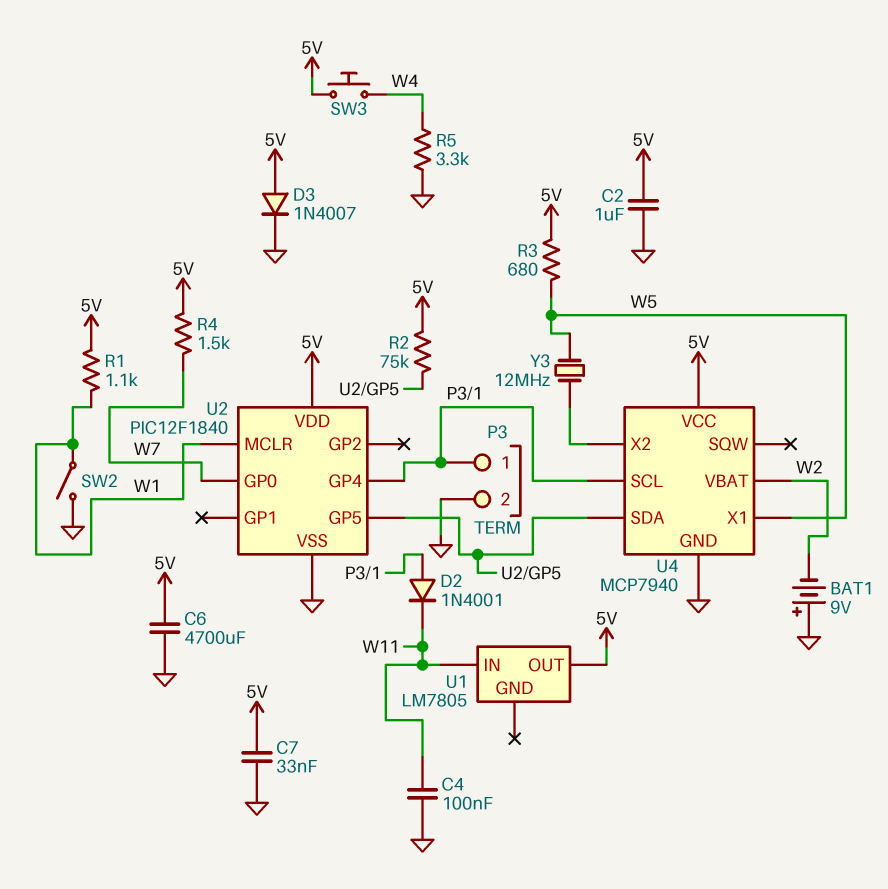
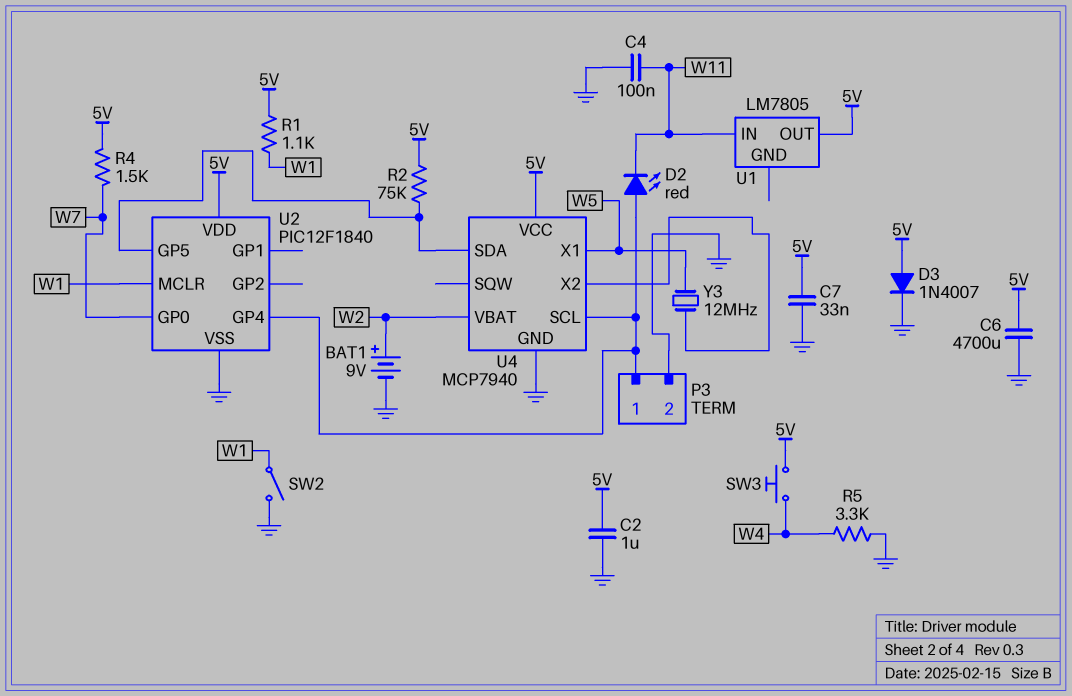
BAT1: 9V (plus GND, minus W2) -> 9V (plus W2, minus GND)
D2: diode 1N4001 (A P3/1, K W11) -> LED red (A P3/1, K W11)
R3: 680 (5V, W5) -> none

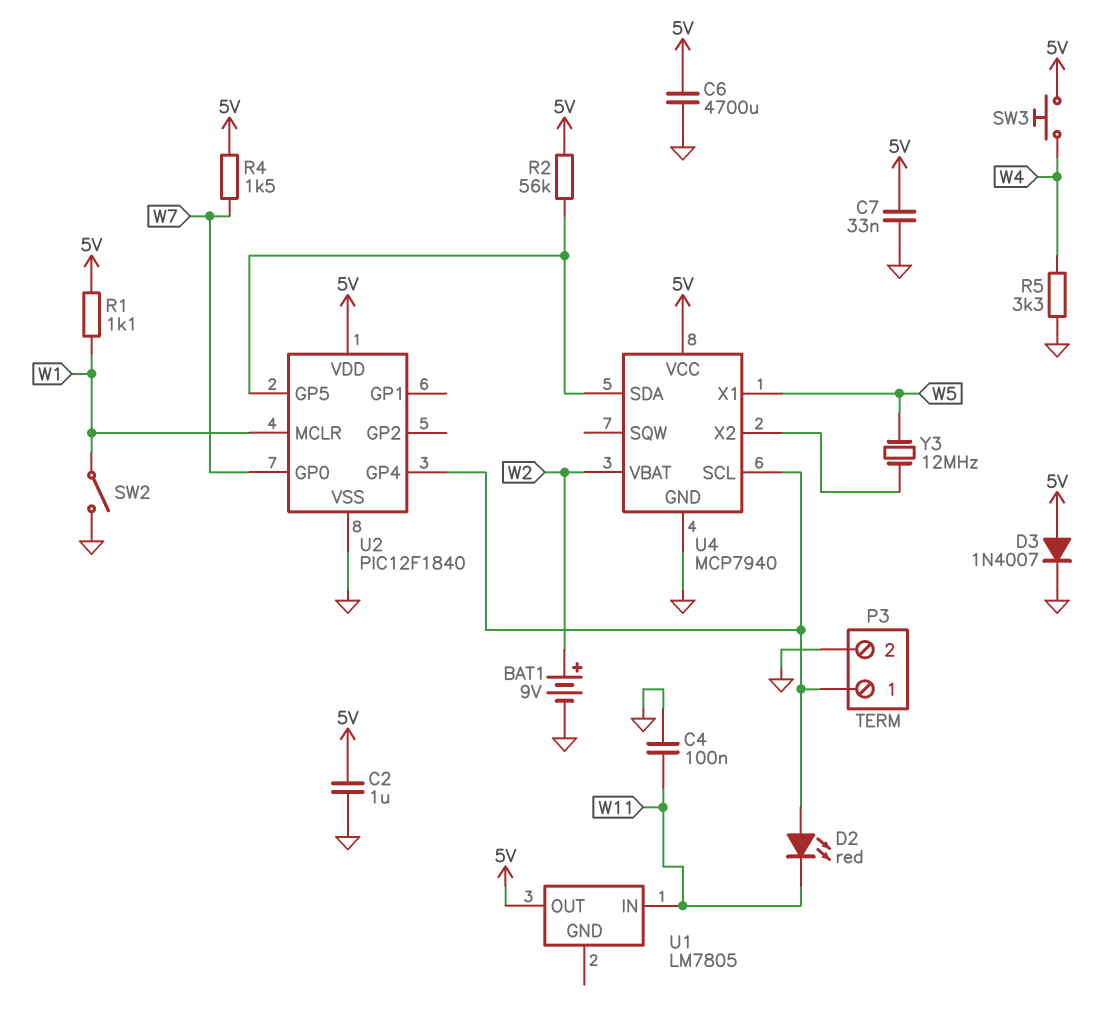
R2: 75k (5V, U2/GP5) -> 56k (5V, U2/GP5)

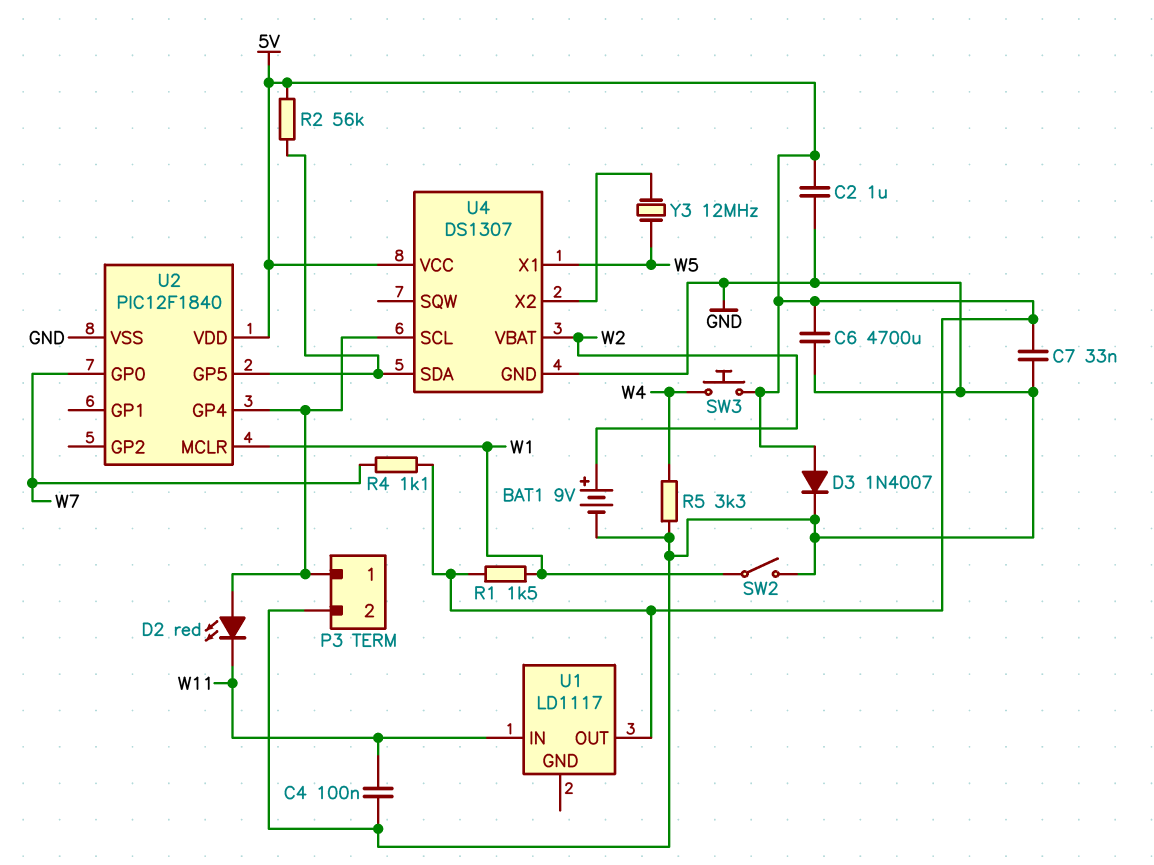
R1: 1.1k (5V, W1) -> 1.5k (5V, W1)
R4: 1.5k (5V, W7) -> 1.1k (5V, W7)
U1: LM7805 -> LD1117
U4: MCP7940 -> DS1307

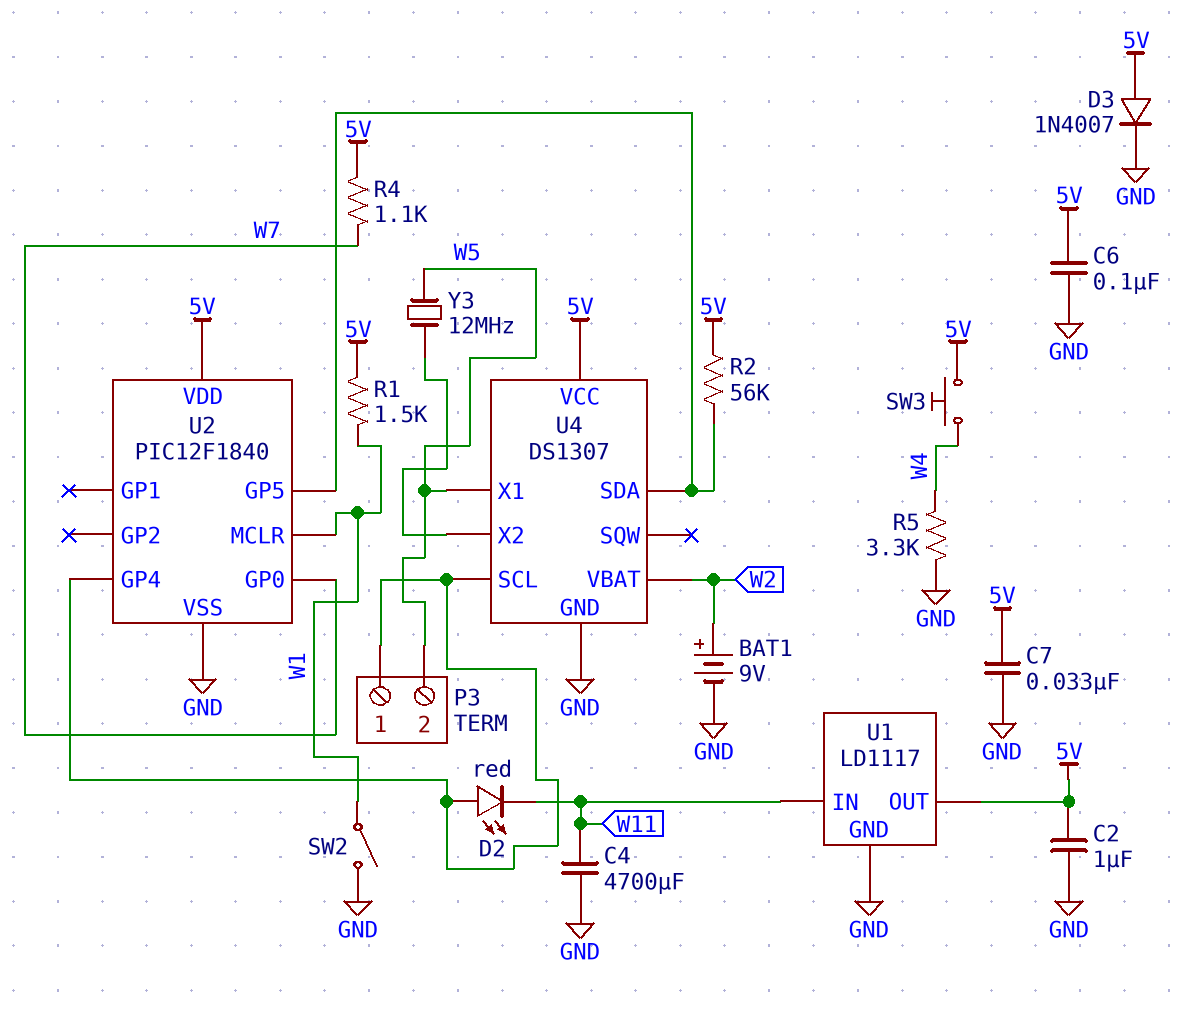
C4: 100nF (GND, W11) -> 4700uF (GND, W11)
C6: 4700uF (5V, GND) -> 100nF (5V, GND)
P3 pin 2: GND -> W5
U1 pin GND: none -> GND

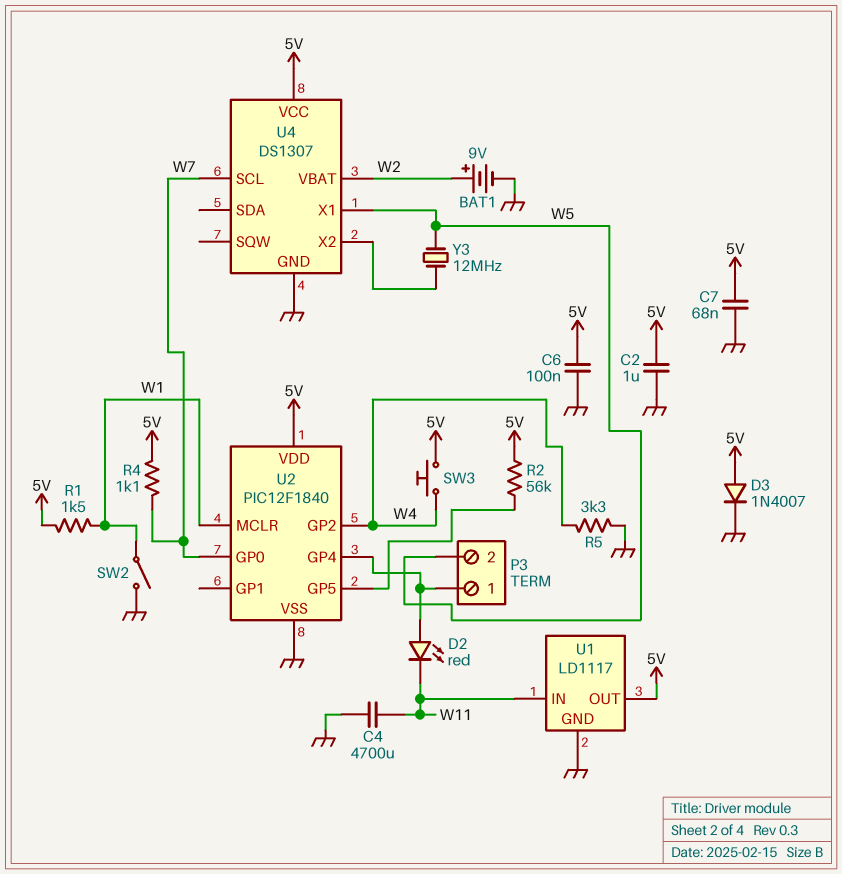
C7: 33nF (5V, GND) -> 68nF (5V, GND)
U2 pin GP2: none -> W4
U4 pin SCL: P3/1 -> W7
U4 pin SDA: U2/GP5 -> none

